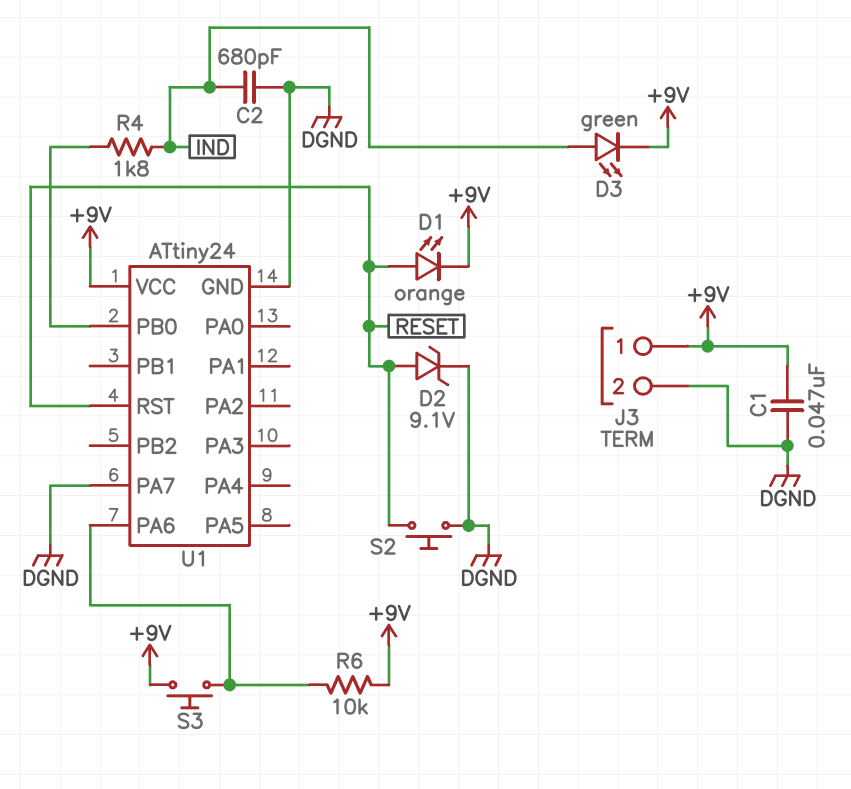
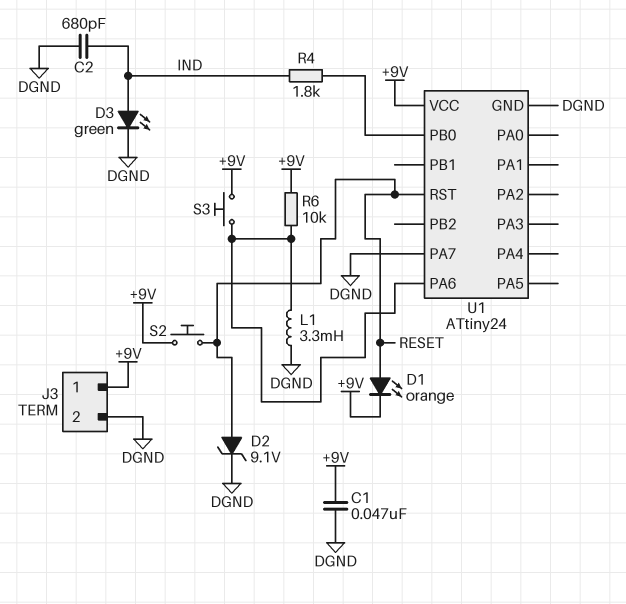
D3: LED green (A IND, K +9V) -> LED green (A IND, K DGND)
L1: none -> 3.3mH (DGND, U1/PA6)
S2: button (DGND, RESET) -> button (+9V, RESET)

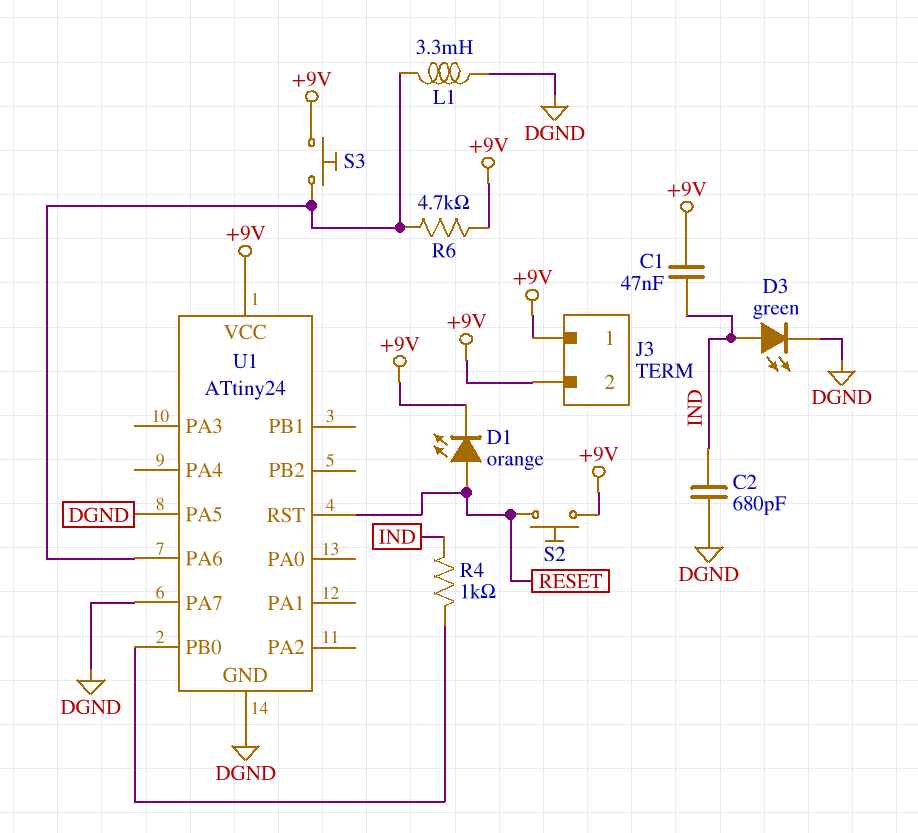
C1: 47nF (+9V, DGND) -> 47nF (+9V, IND)
D2: zener 9.1V (A RESET, K DGND) -> none
J3 pin 2: DGND -> +9V
R4: 1.8k (IND, U1/PB0) -> 1k (IND, U1/PB0)
R6: 10k (+9V, U1/PA6) -> 4.7k (+9V, U1/PA6)
U1 pin PA5: none -> DGND

